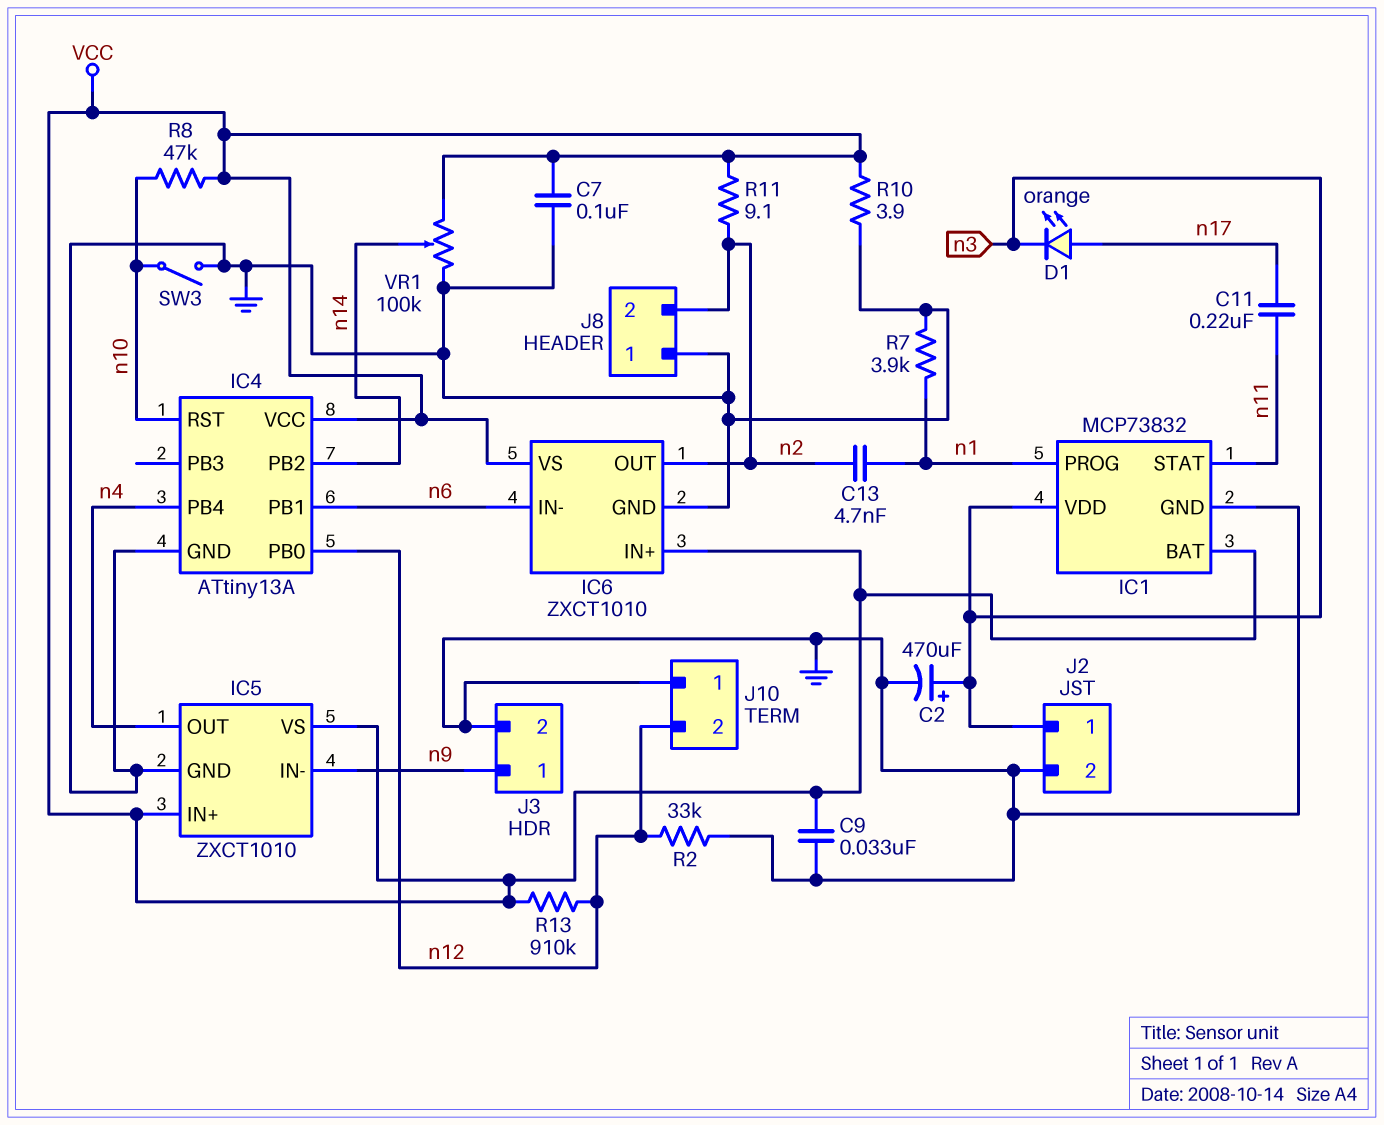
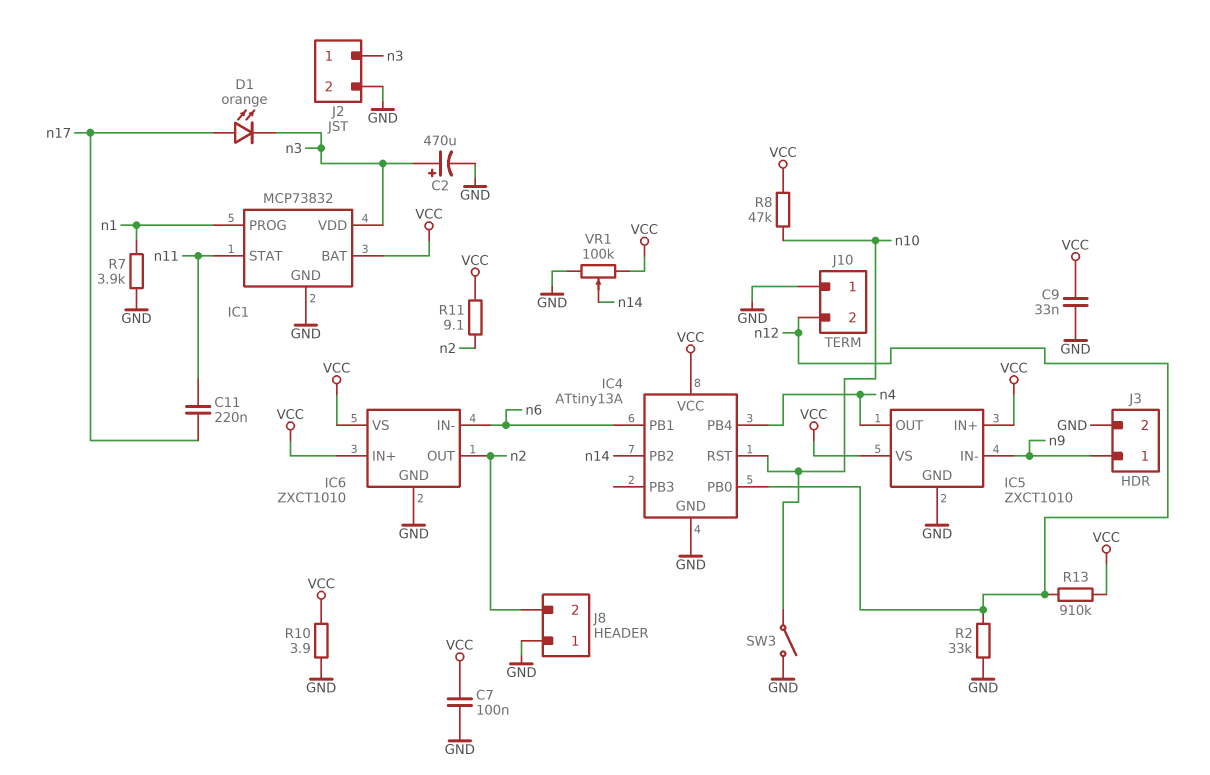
C13: 4.7nF (n1, n2) -> none

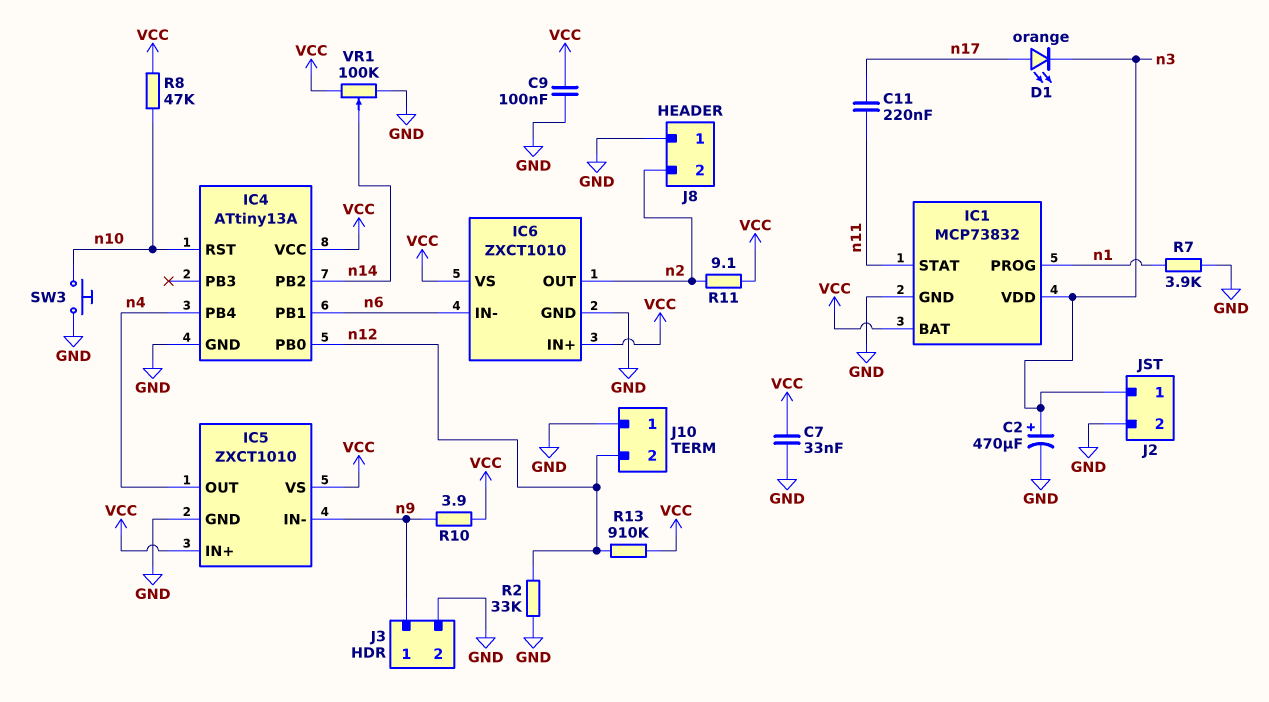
C7: 100nF (GND, VCC) -> 33nF (GND, VCC)
C9: 33nF (GND, VCC) -> 100nF (GND, VCC)
R10: 3.9 (GND, VCC) -> 3.9 (VCC, n9)
SW3: switch (GND, n10) -> button (GND, n10)

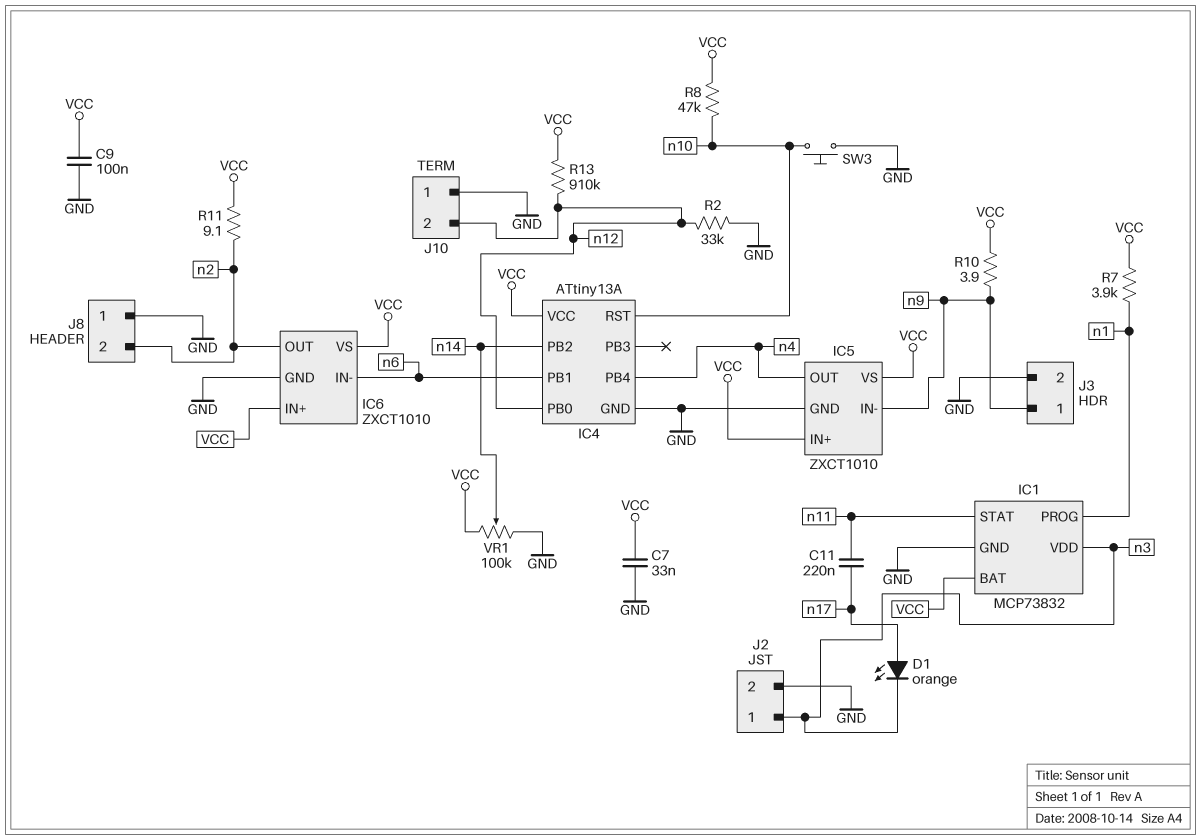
C2: 470uF (plus n3, minus GND) -> none
R7: 3.9k (GND, n1) -> 3.9k (VCC, n1)

